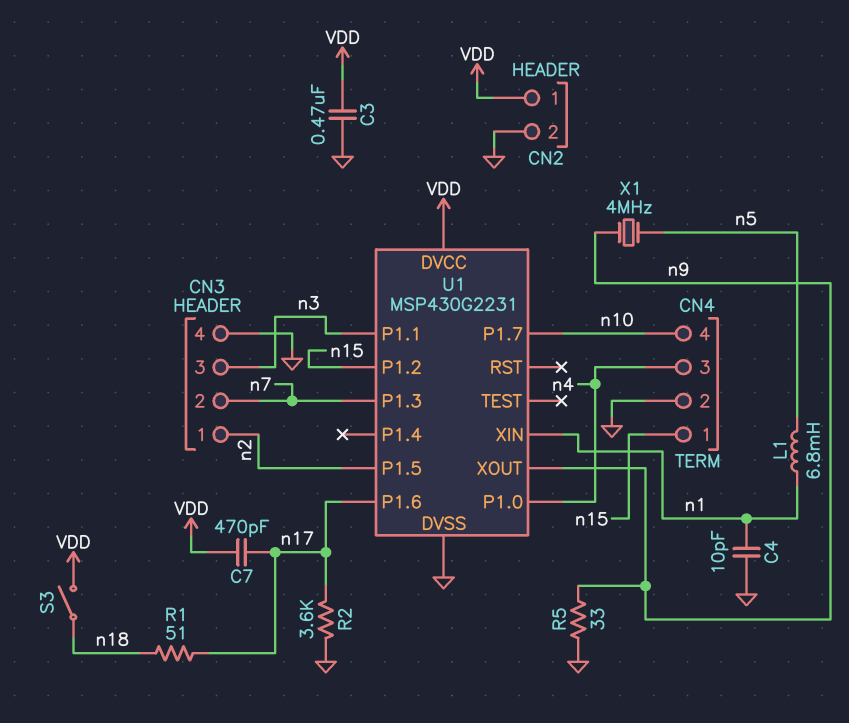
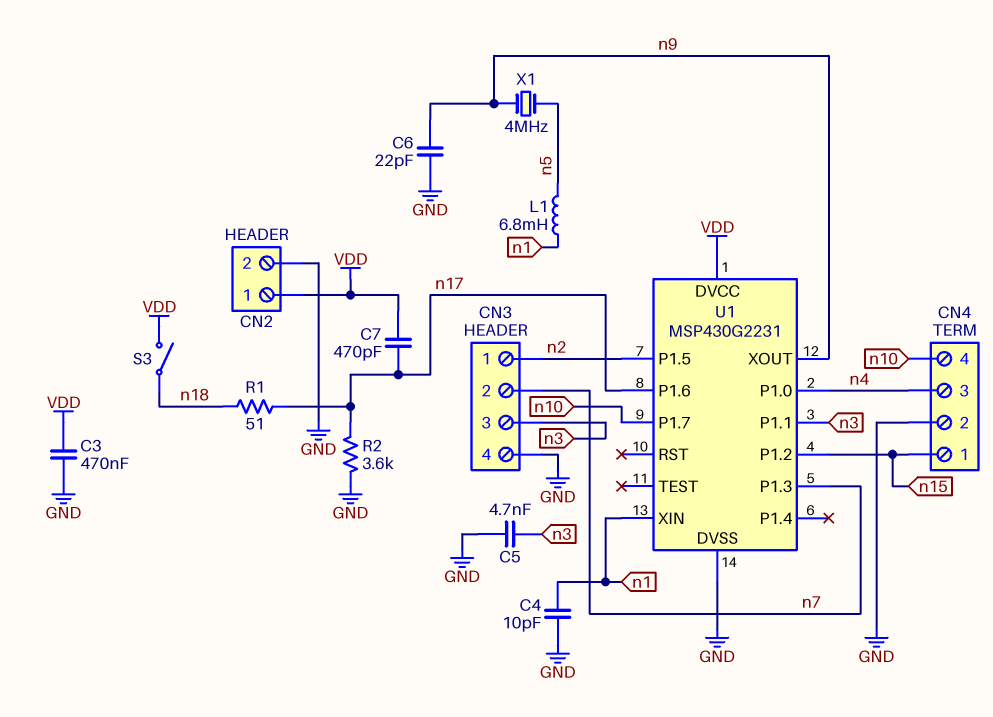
C5: none -> 4.7nF (GND, n3)
C6: none -> 22pF (GND, n9)
R5: 33 (GND, n9) -> none

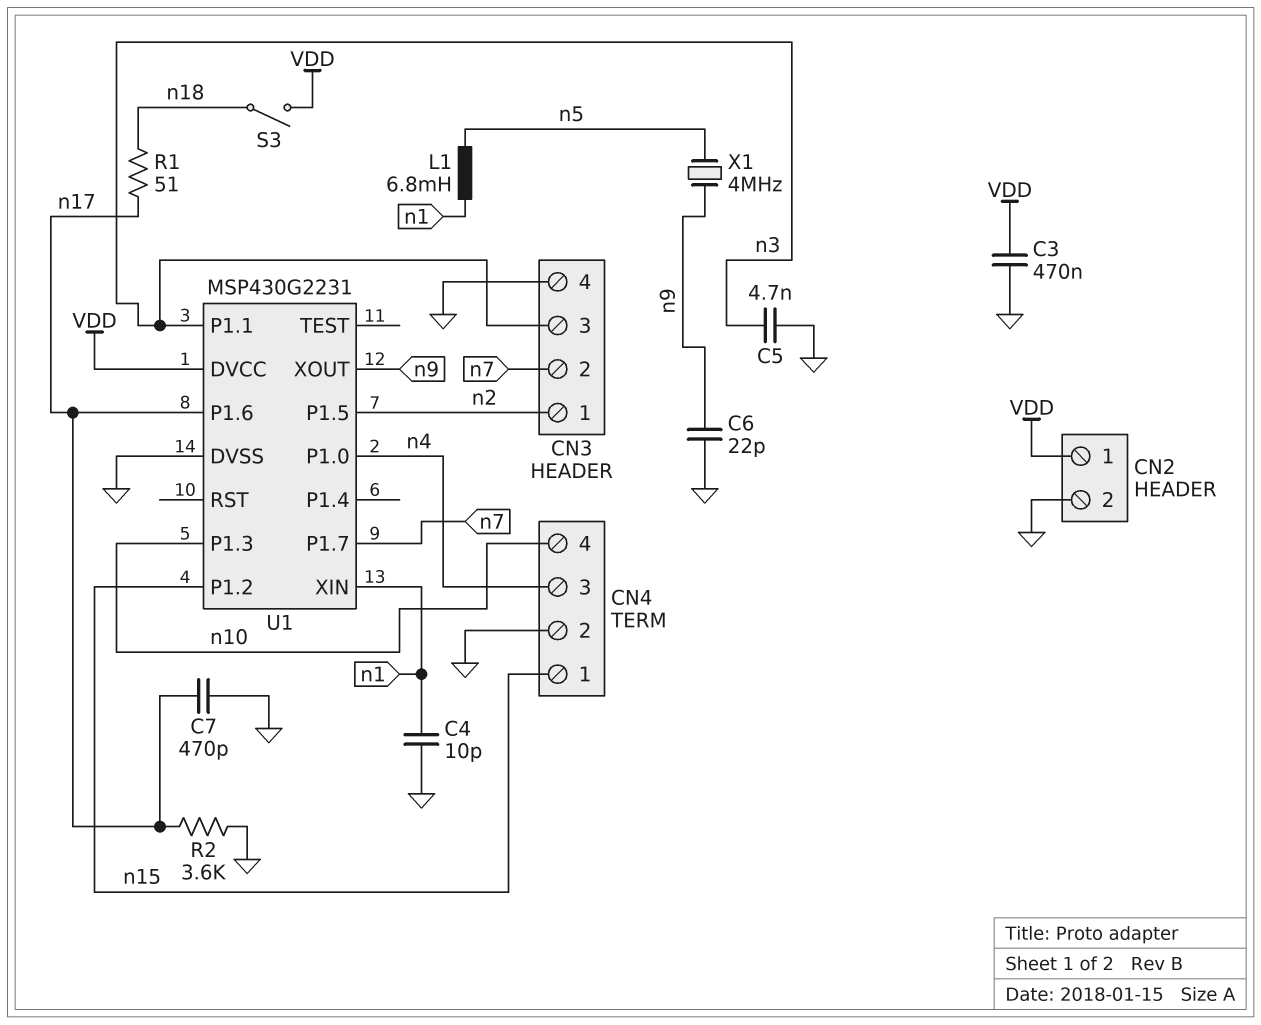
C7: 470pF (VDD, n17) -> 470pF (GND, n17)
U1 pin P1.3: n7 -> n10
U1 pin P1.7: n10 -> n7

